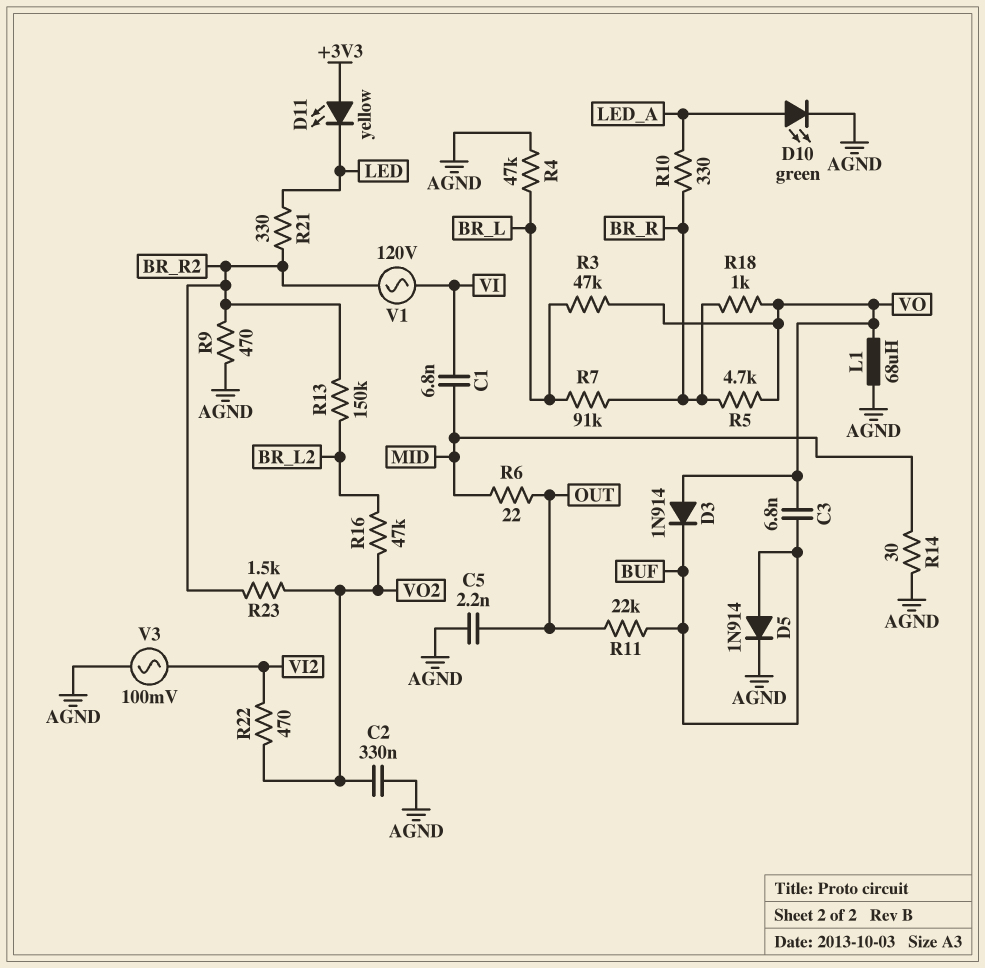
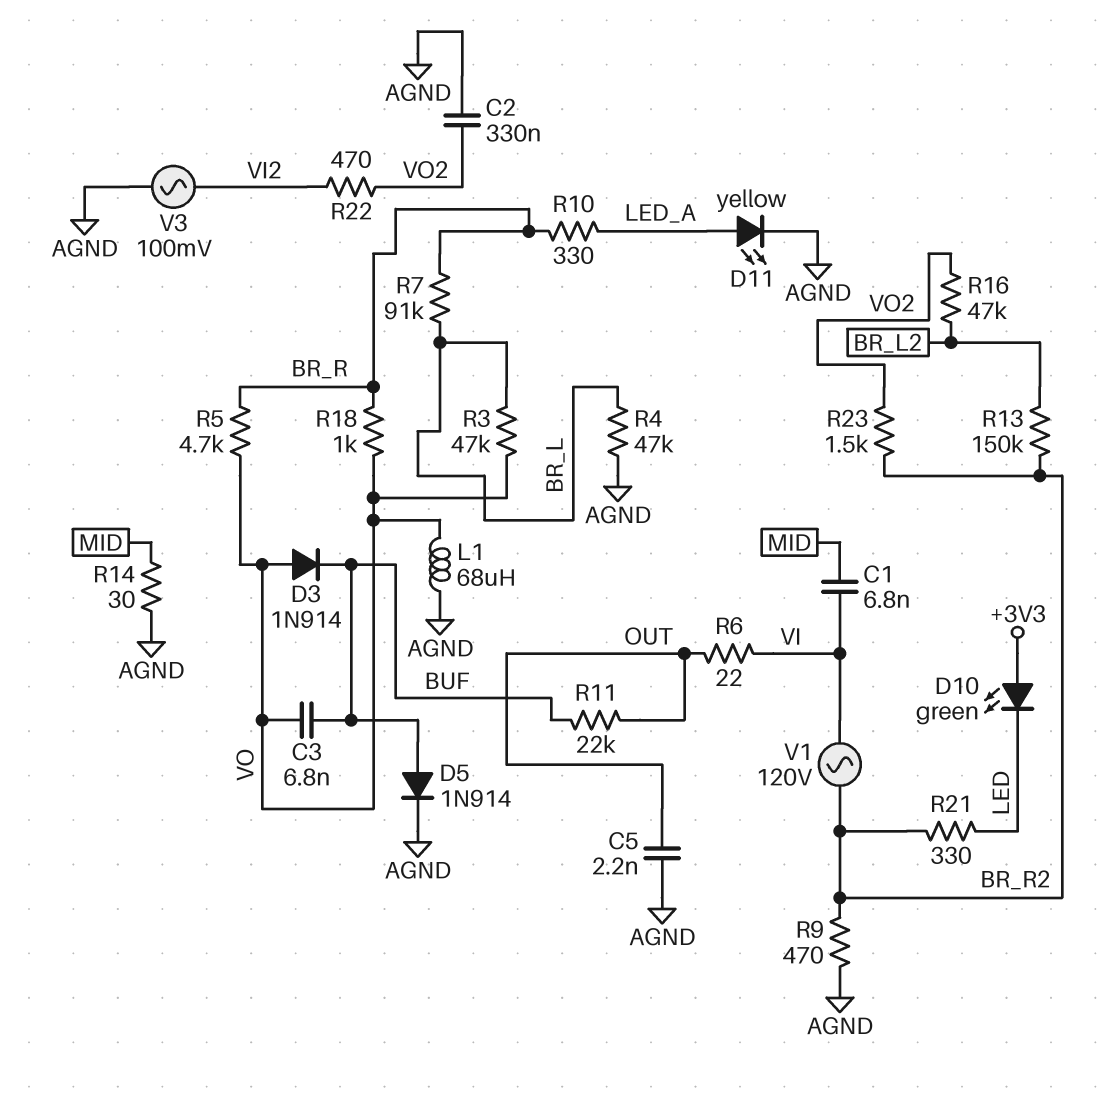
D10: LED green (A LED_A, K AGND) -> LED green (A +3V3, K LED)
D11: LED yellow (A +3V3, K LED) -> LED yellow (A LED_A, K AGND)
R6: 22 (MID, OUT) -> 22 (OUT, VI)

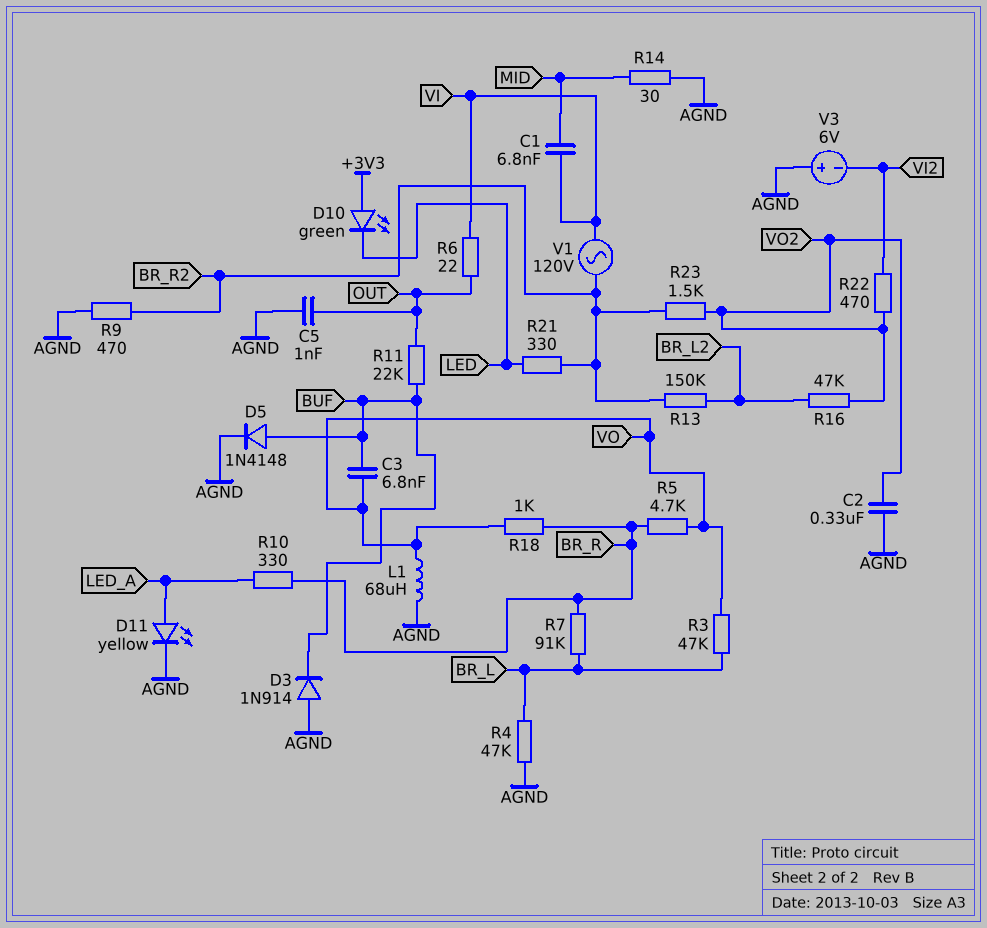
C5: 2.2nF (AGND, OUT) -> 1nF (AGND, OUT)
D3: diode 1N914 (A VO, K BUF) -> diode 1N914 (A AGND, K BUF)
D5: diode 1N914 (A BUF, K AGND) -> diode 1N4148 (A BUF, K AGND)
V3: AC 100mV (AGND, VI2) -> 6V (plus AGND, minus VI2)

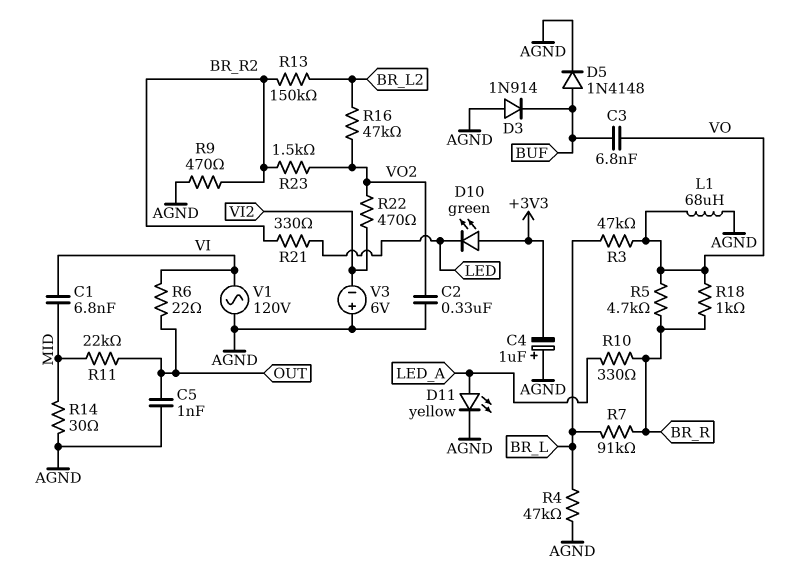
C4: none -> 1uF (plus AGND, minus +3V3)
R11: 22k (BUF, OUT) -> 22k (MID, OUT)
V1: AC 120V (BR_R2, VI) -> AC 120V (AGND, VI)

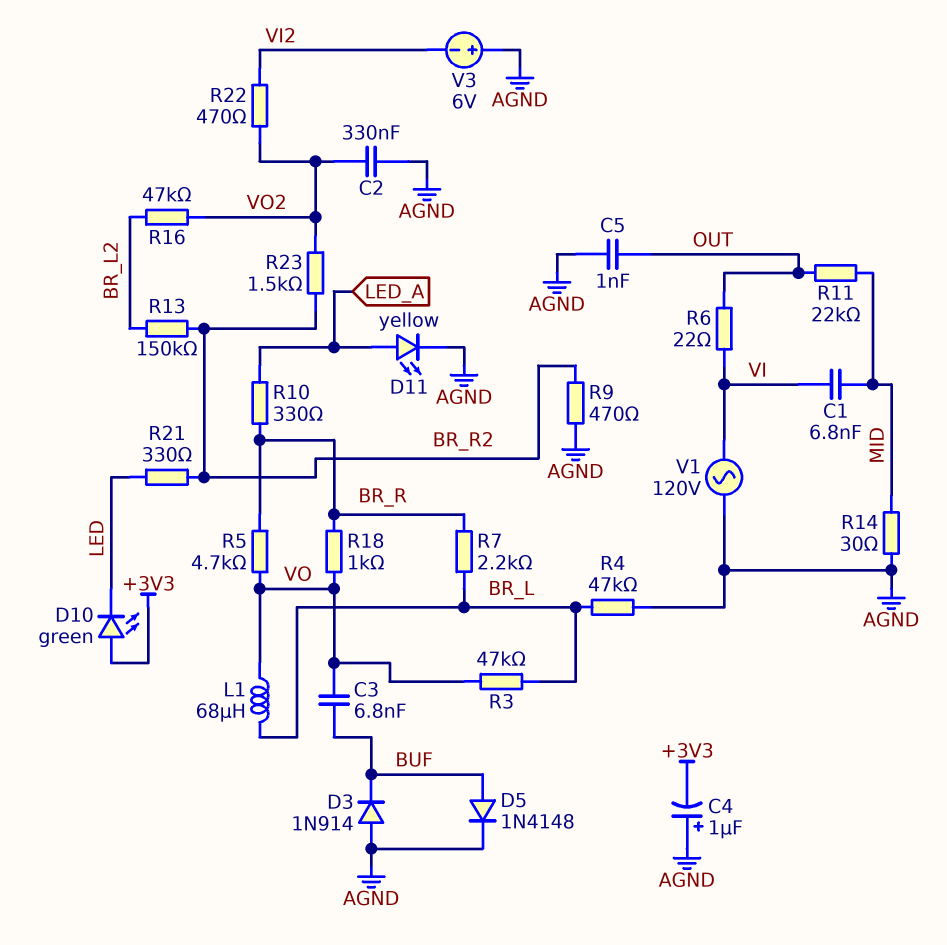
L1: 68uH (AGND, VO) -> 68uH (BR_L, VO)
R7: 91k (BR_L, BR_R) -> 2.2k (BR_L, BR_R)

